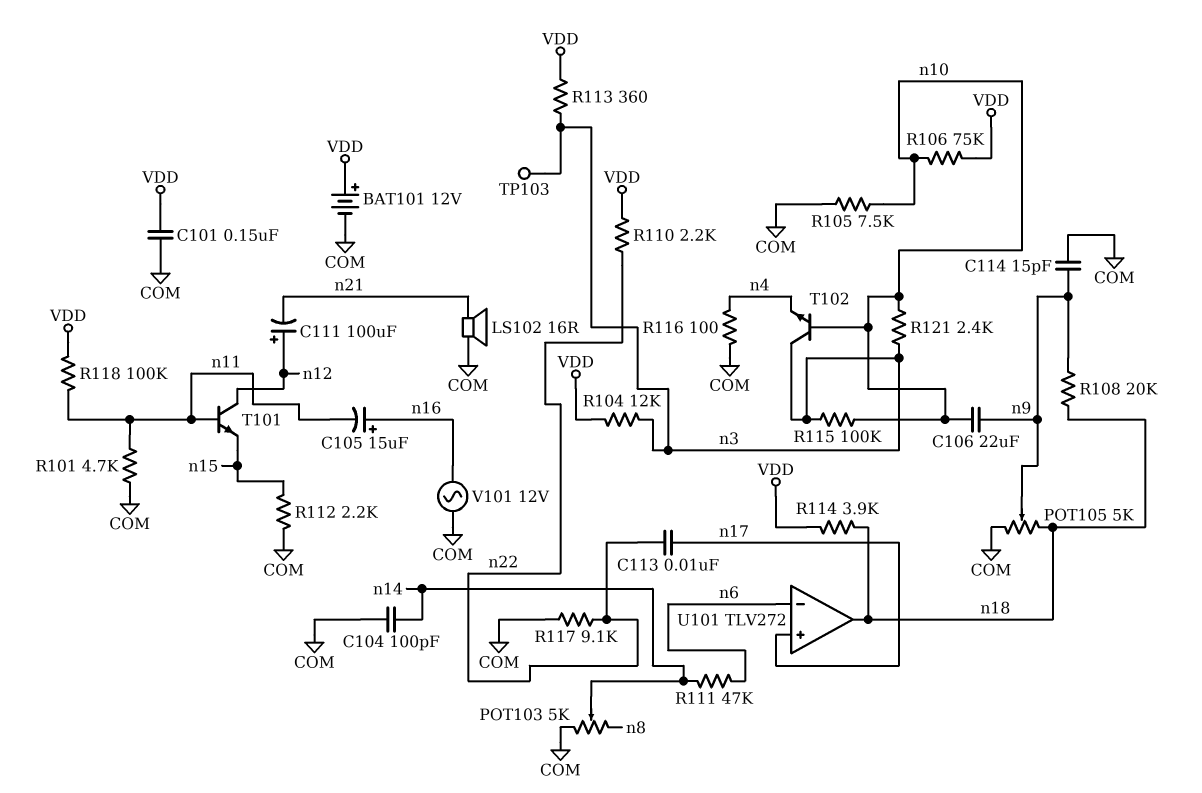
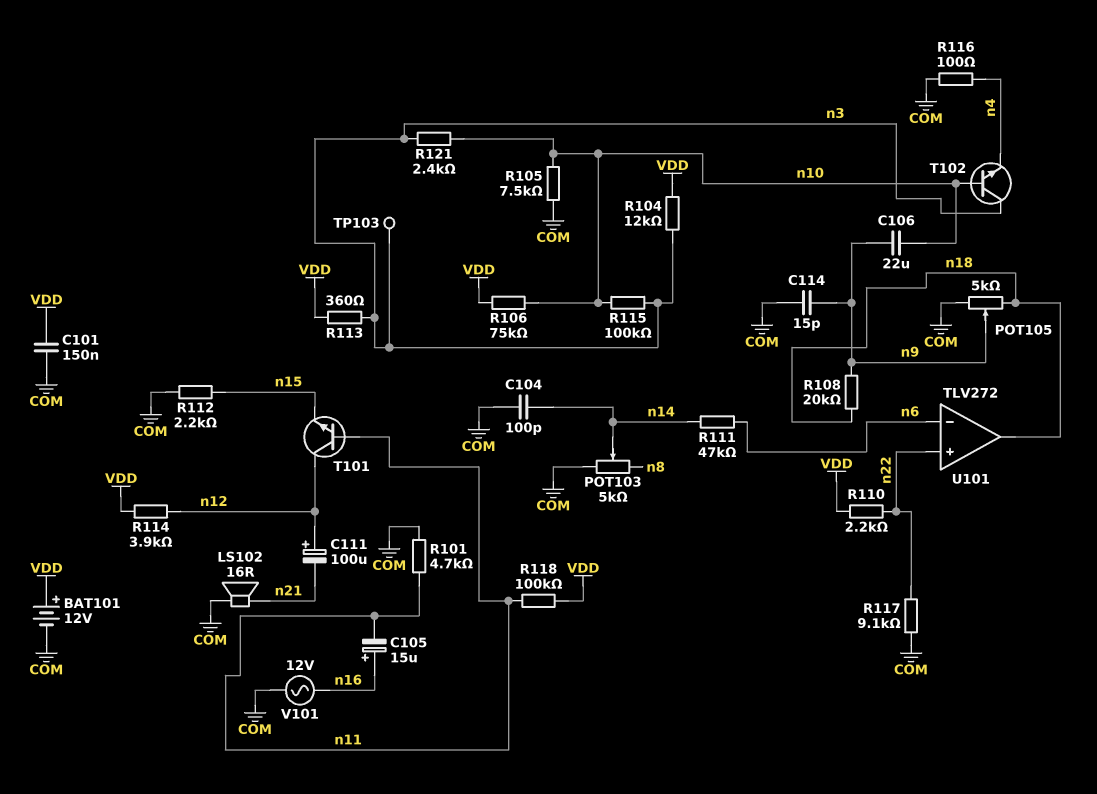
C113: 10nF (n17, n22) -> none
R114: 3.9k (VDD, n18) -> 3.9k (VDD, n12)
U101 pin in+: n17 -> n22

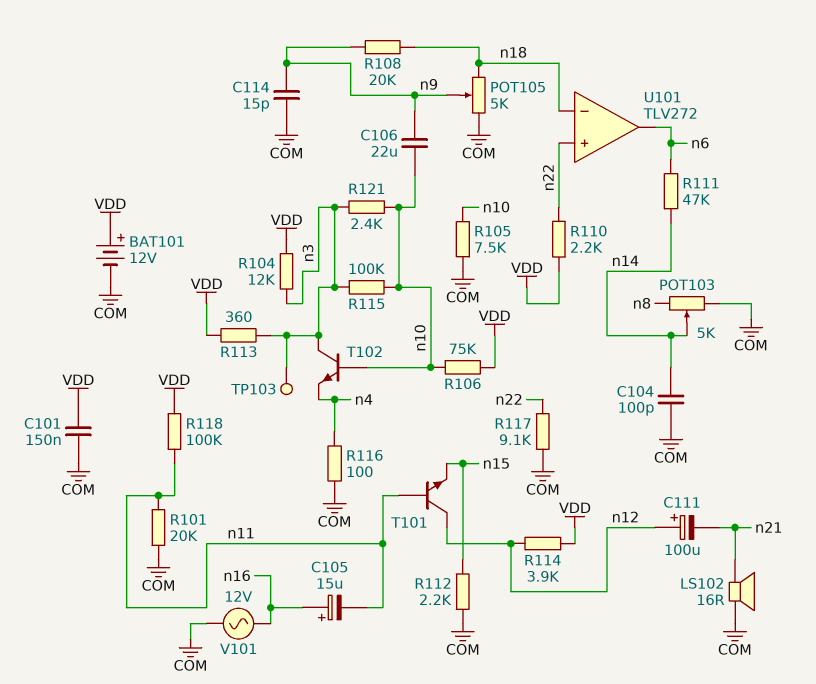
R101: 4.7k (COM, n11) -> 20k (COM, n11)
U101 pin in-: n6 -> n18
U101 pin out: n18 -> n6

